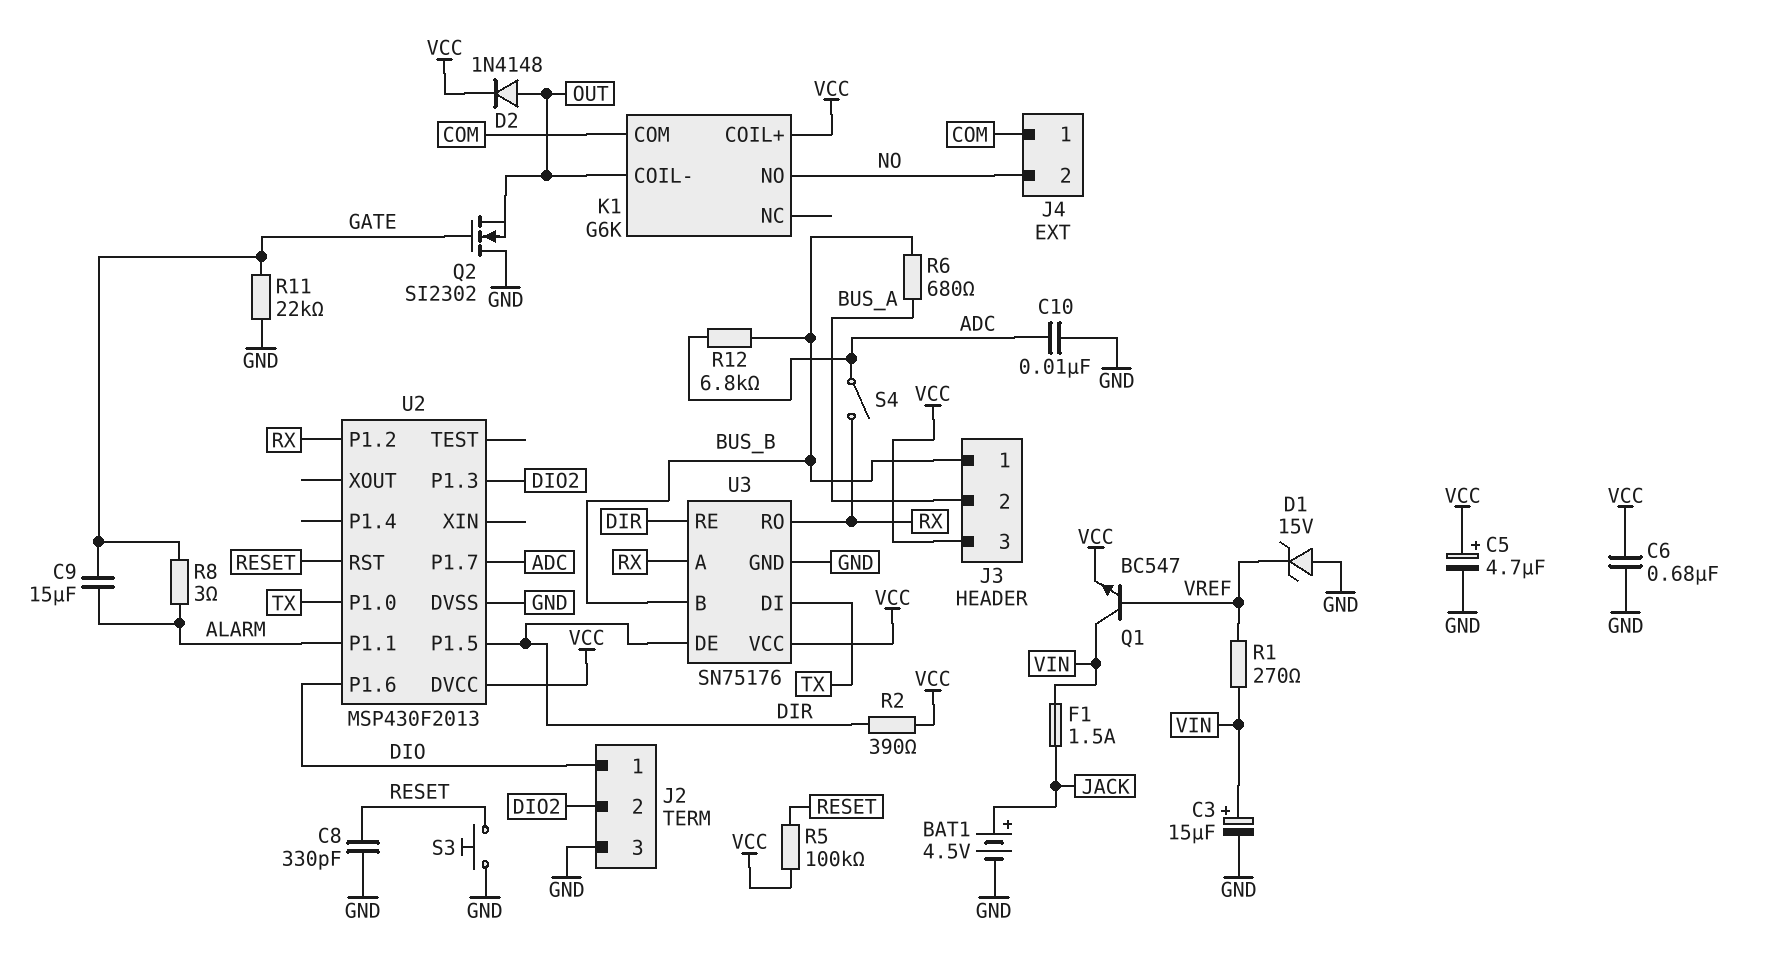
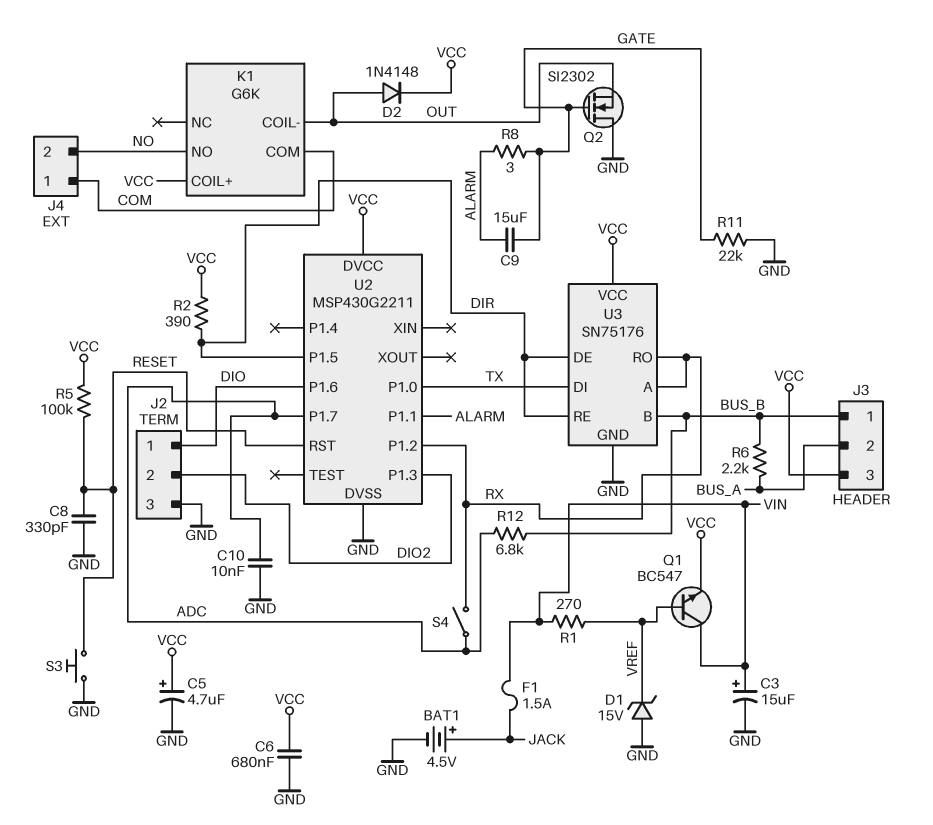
R6: 680 (BUS_A, BUS_B) -> 2.2k (BUS_A, BUS_B)
U2: MSP430F2013 -> MSP430G2211

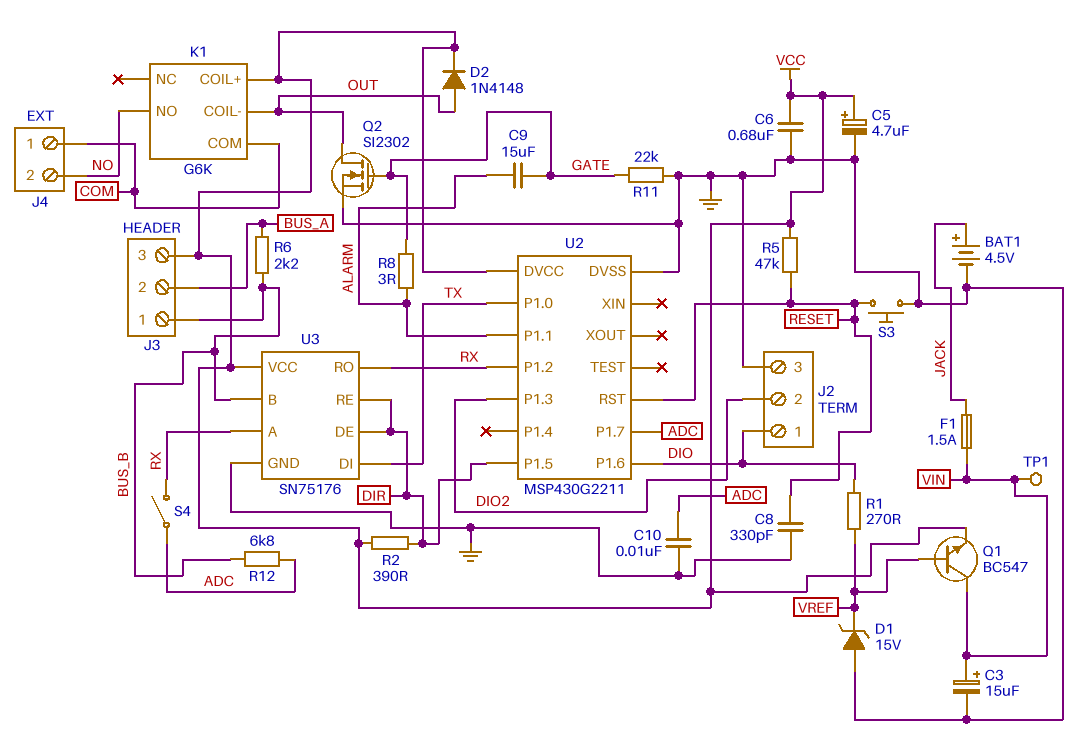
Q2: NMOS SI2302 (G GATE, D GND, S OUT) -> NMOS SI2302 (G GATE, D OUT, S GND)
R1: 270 (VIN, VREF) -> 270 (DIO, VREF)
R5: 100k (RESET, VCC) -> 47k (RESET, VCC)
TP1: none -> test point (VIN)

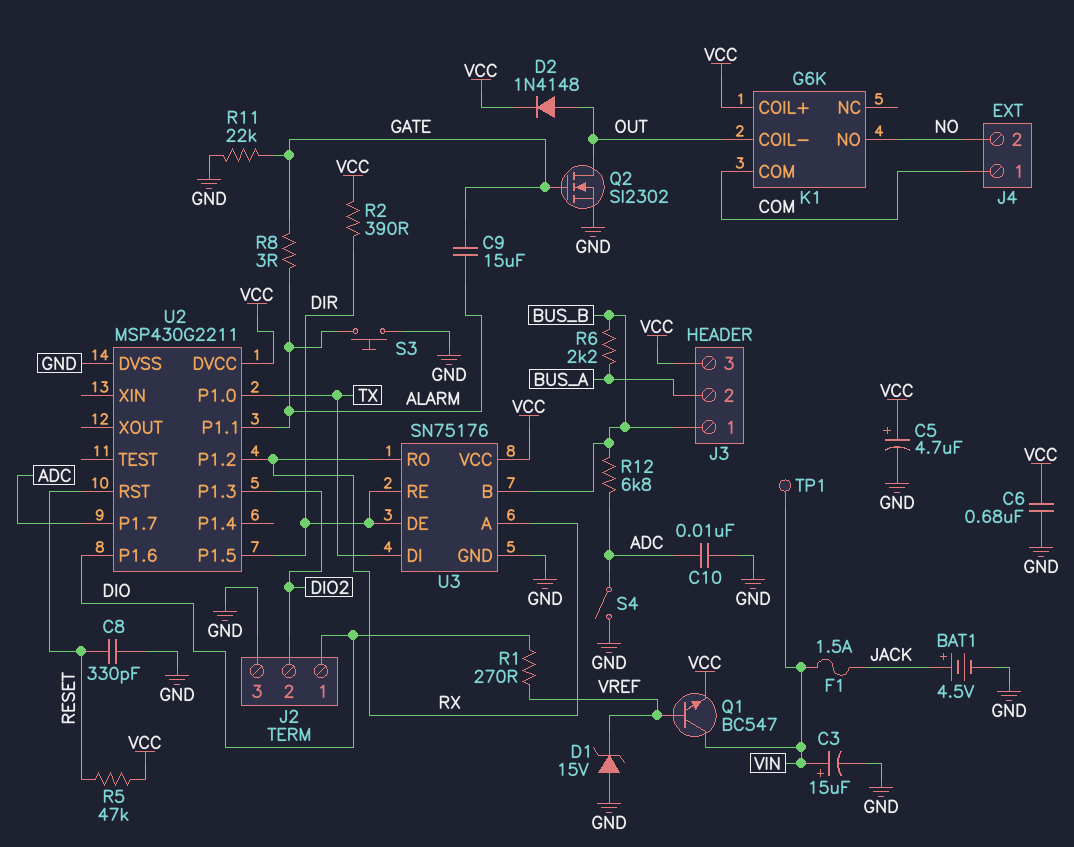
S3: button (GND, RESET) -> button (ALARM, GND)
S4: switch (ADC, RX) -> switch (ADC, GND)

